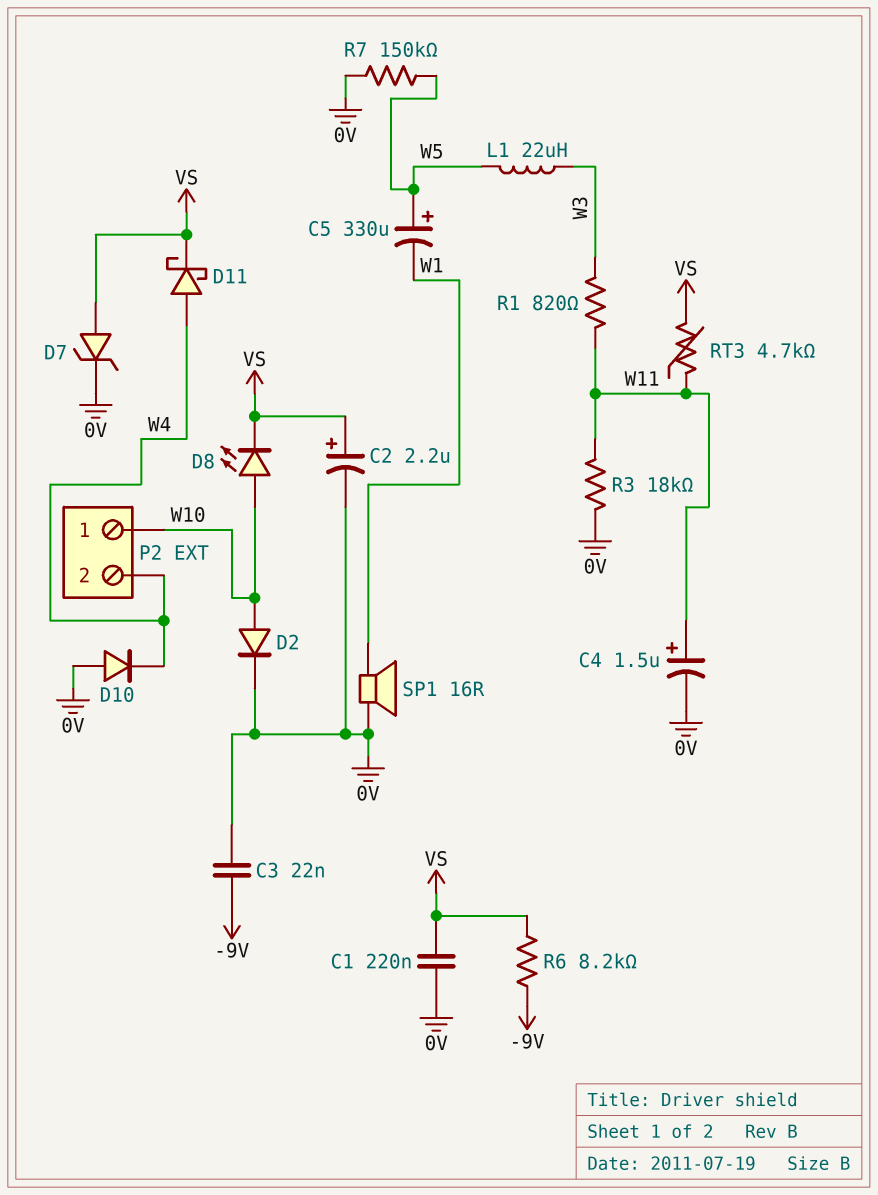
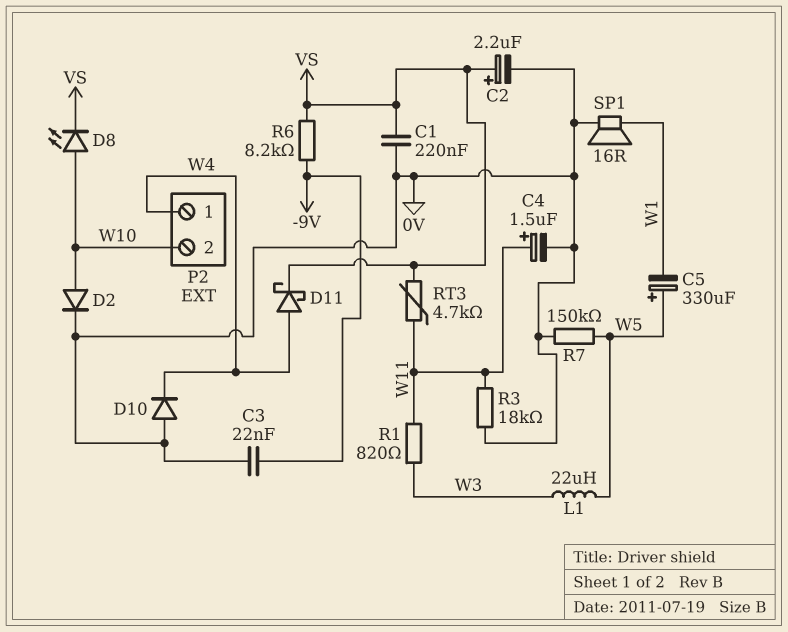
D7: zener (A VS, K 0V) -> none
P2 pin 1: W10 -> W4
P2 pin 2: W4 -> W10

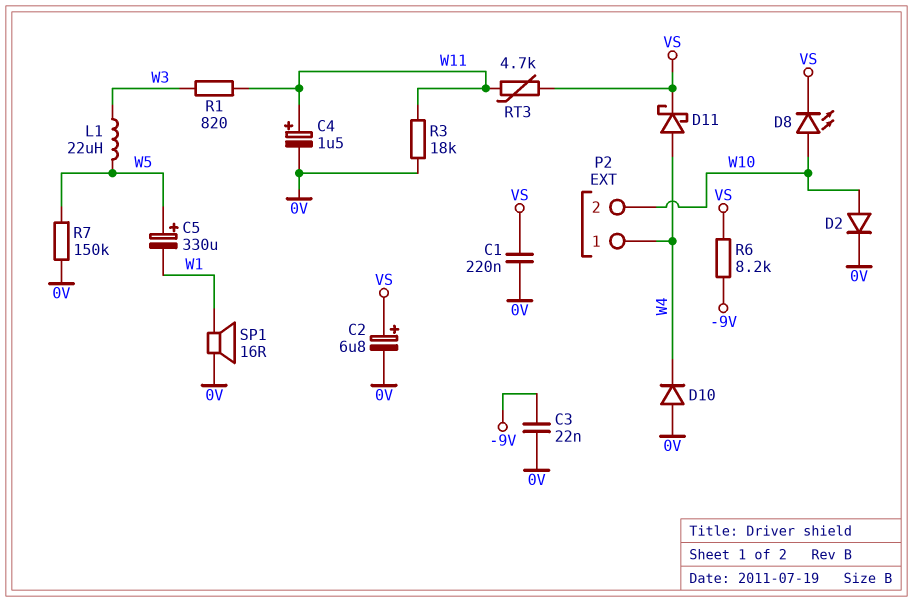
C2: 2.2uF (plus VS, minus 0V) -> 6.8uF (plus VS, minus 0V)

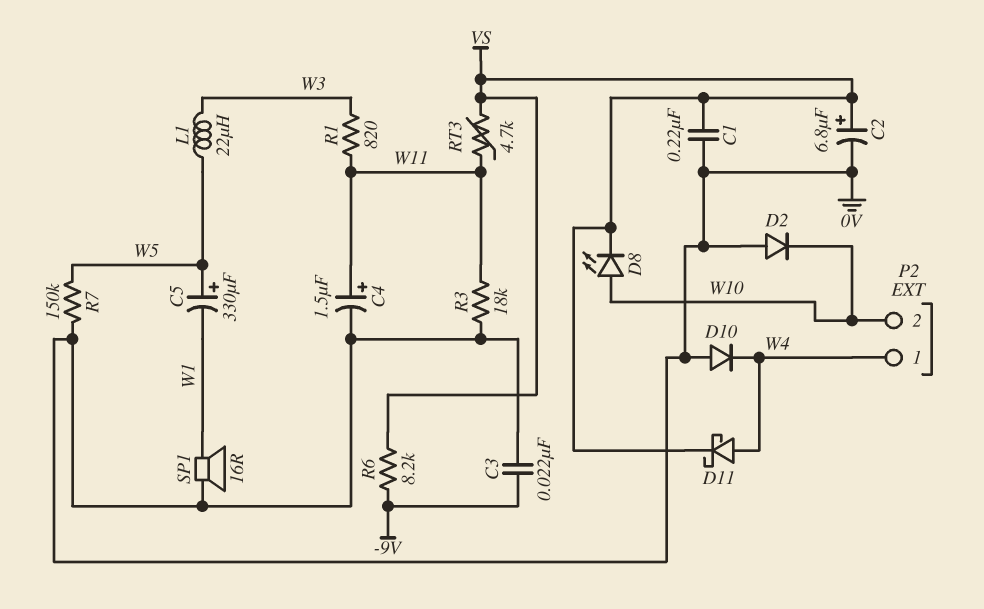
D2: diode (A W10, K 0V) -> diode (A 0V, K W10)

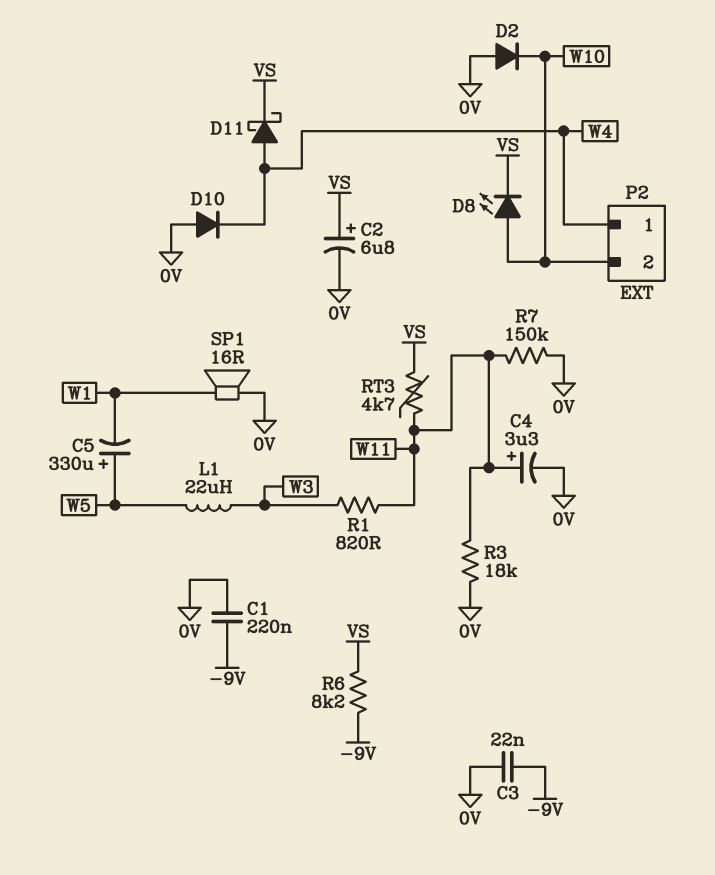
C1: 220nF (0V, VS) -> 220nF (-9V, 0V)
C4: 1.5uF (plus W11, minus 0V) -> 3.3uF (plus W11, minus 0V)
R7: 150k (0V, W5) -> 150k (0V, W11)

